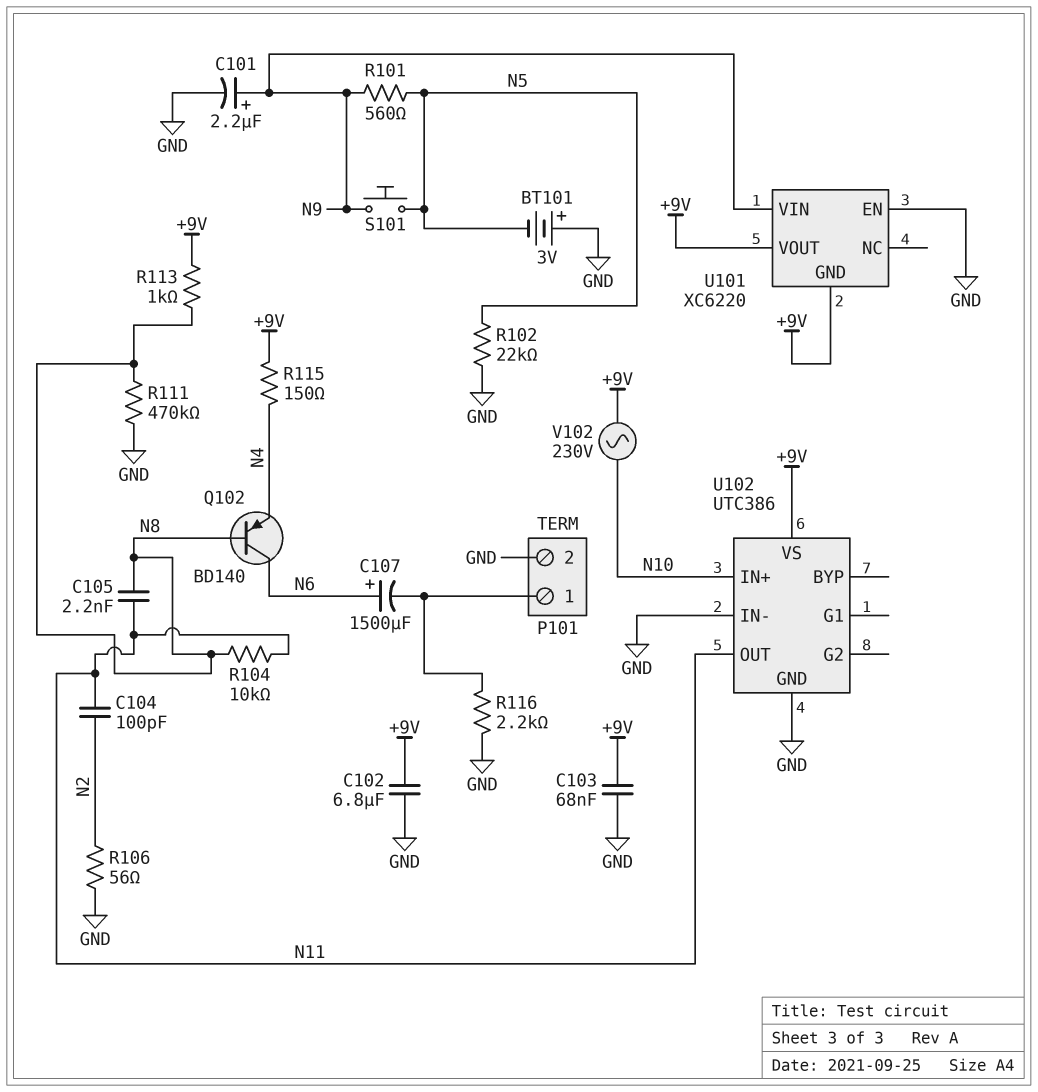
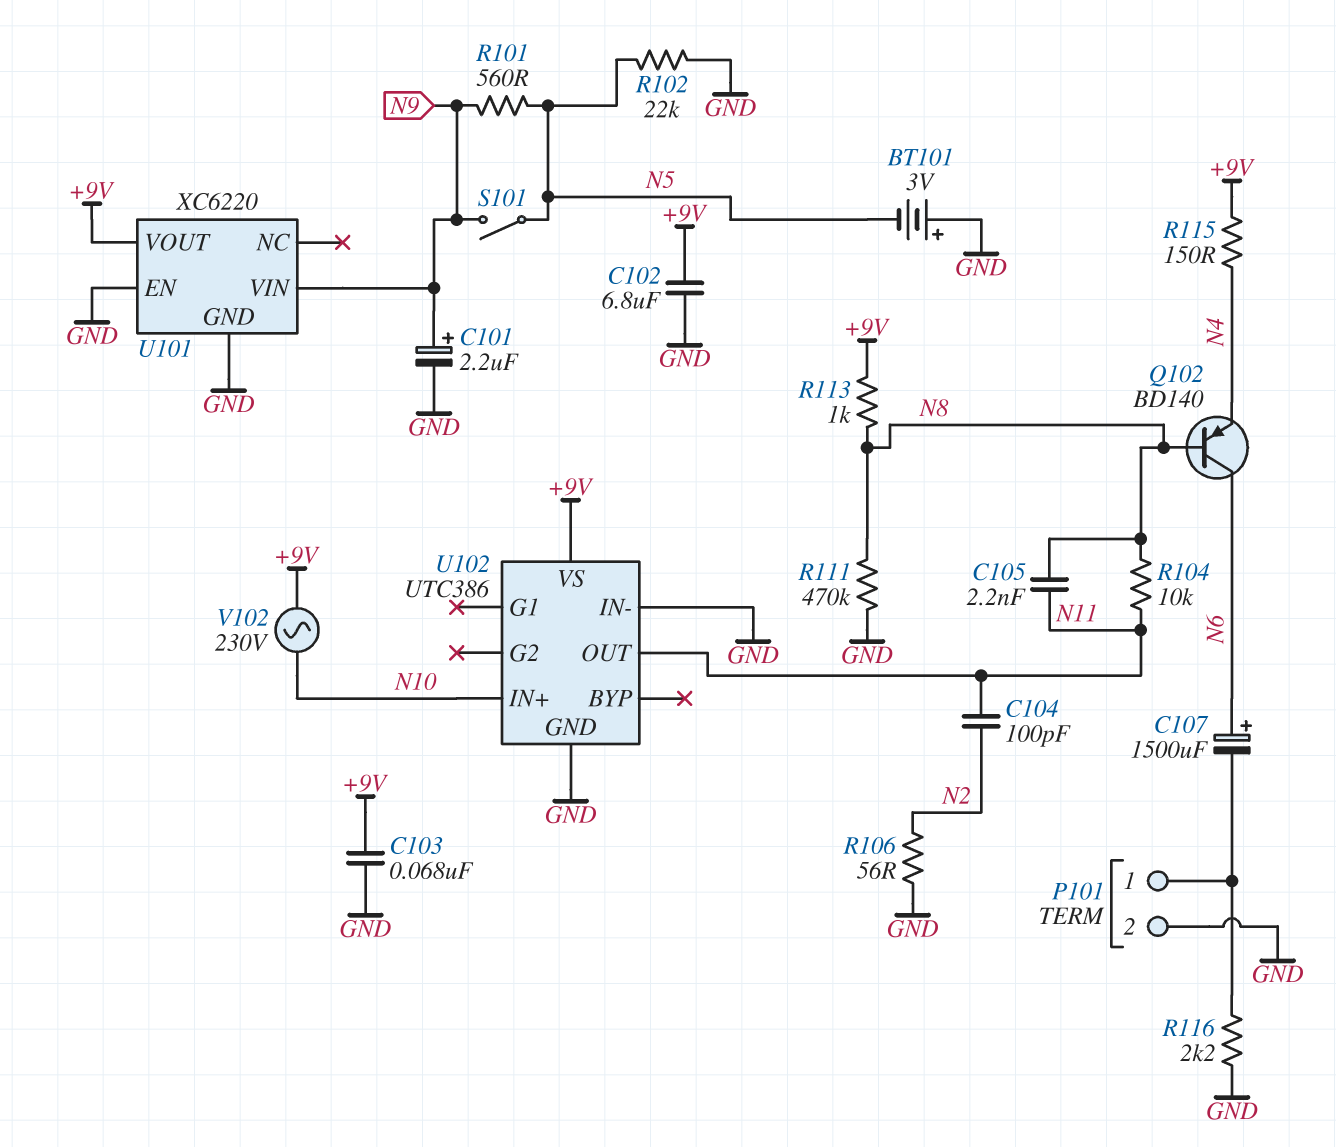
S101: button (N5, N9) -> switch (N5, N9)
U101 pin GND: +9V -> GND

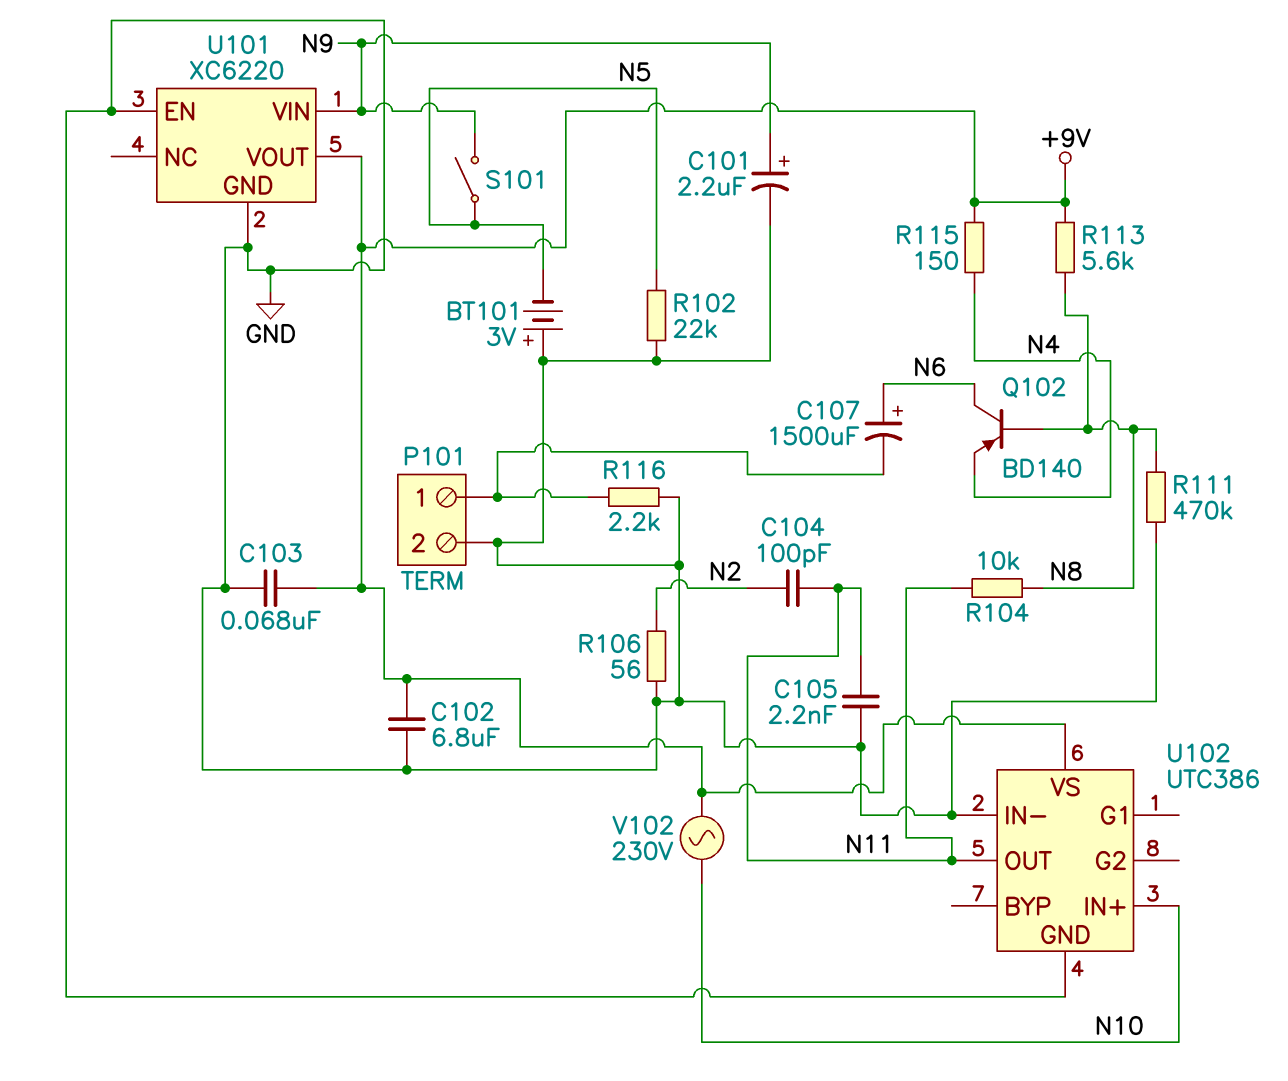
C105: 2.2nF (N8, N11) -> 2.2nF (GND, N11)
R101: 560 (N5, N9) -> none
R113: 1k (+9V, N8) -> 5.6k (+9V, N8)

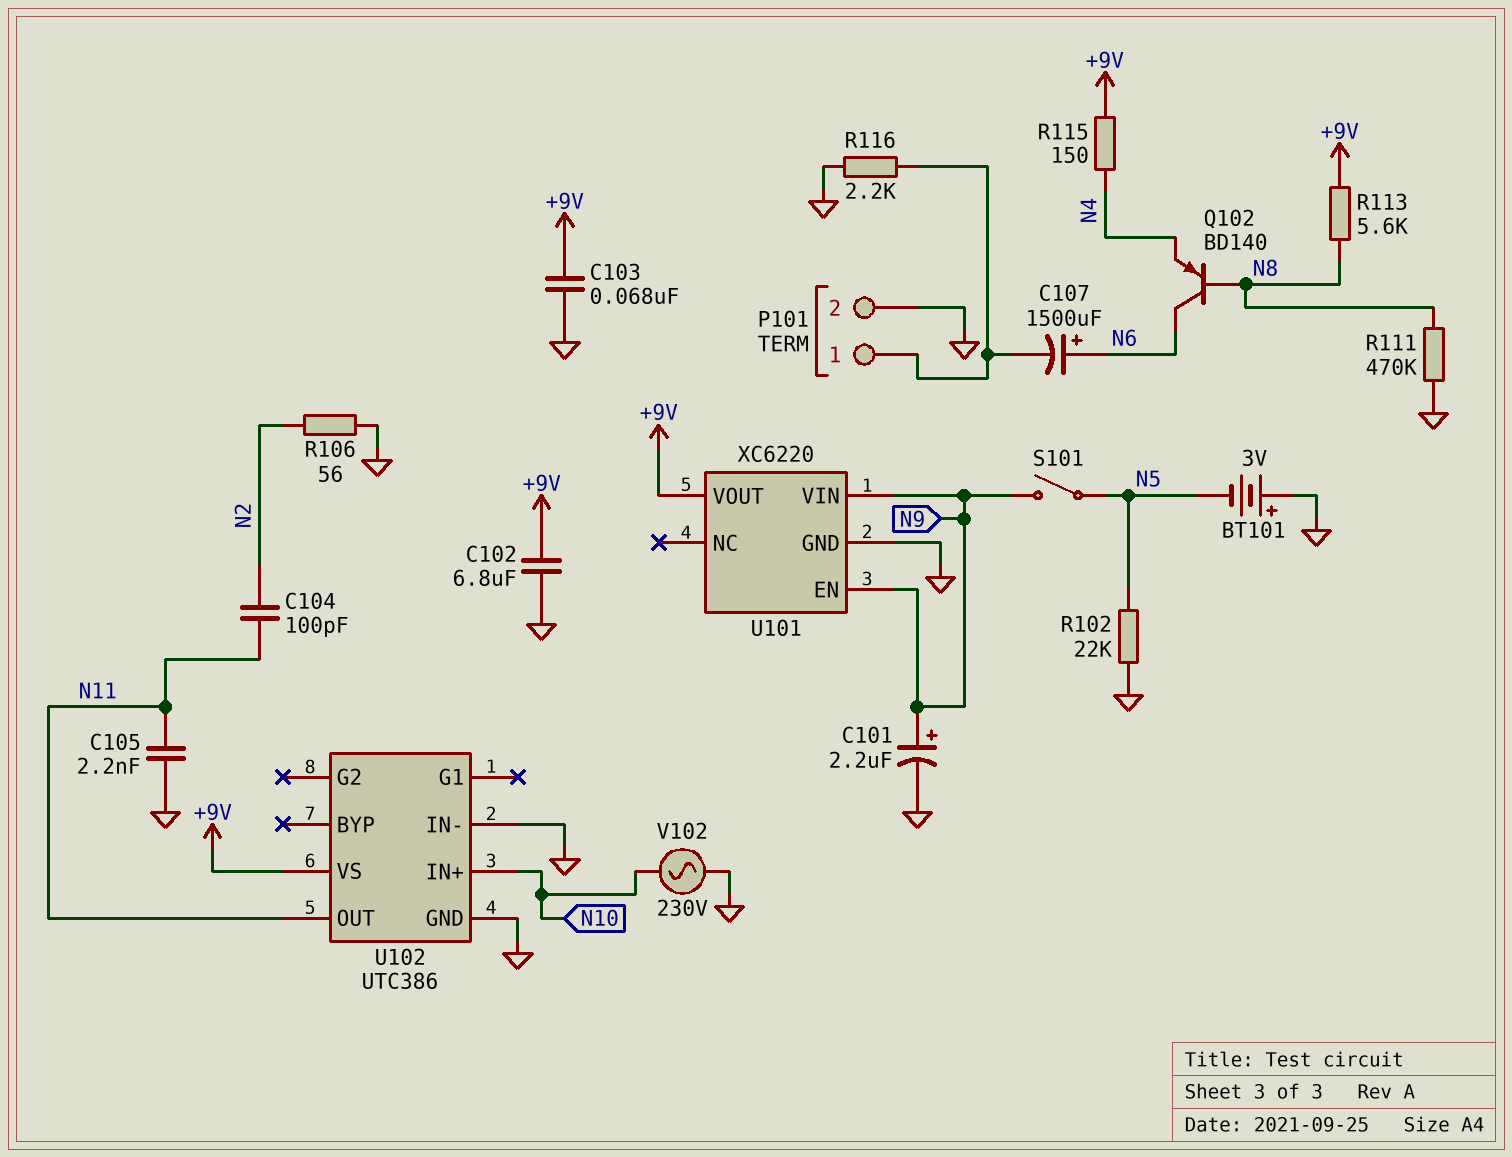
R104: 10k (N8, N11) -> none
U101 pin EN: GND -> N9
V102: AC 230V (+9V, N10) -> AC 230V (GND, N10)

